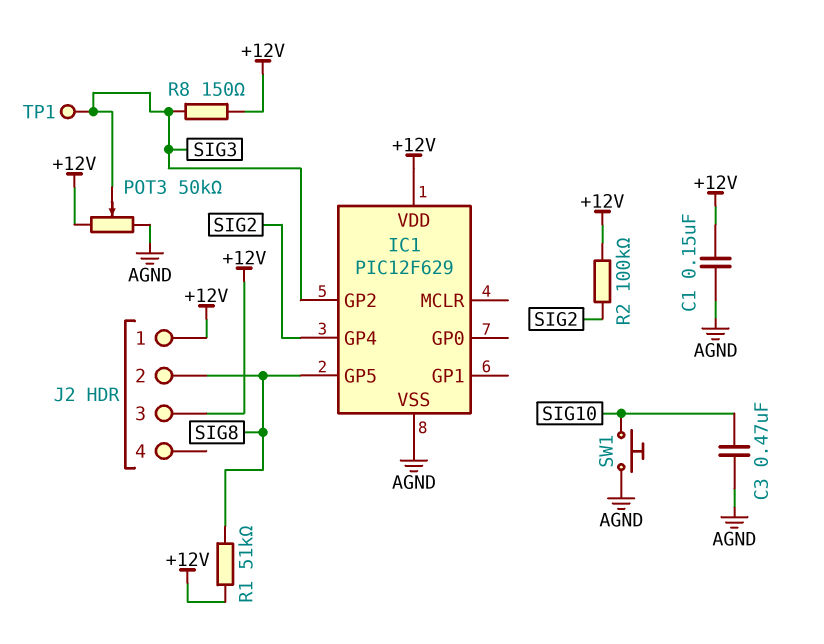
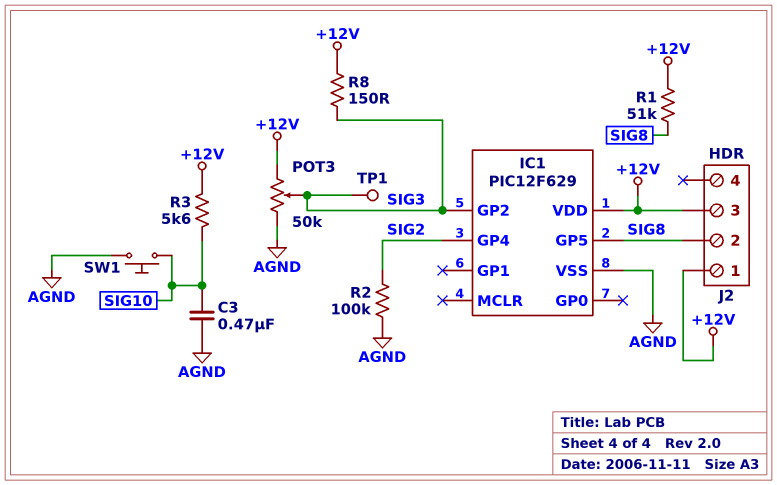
C1: 150nF (+12V, AGND) -> none
R2: 100k (+12V, SIG2) -> 100k (AGND, SIG2)
R3: none -> 5.6k (+12V, SIG10)

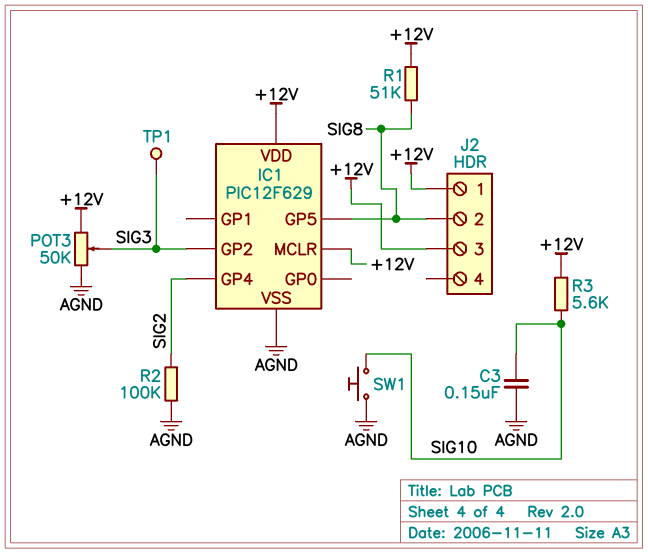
C3: 470nF (AGND, SIG10) -> 150nF (AGND, SIG10)
IC1 pin MCLR: none -> +12V
R8: 150 (+12V, SIG3) -> none

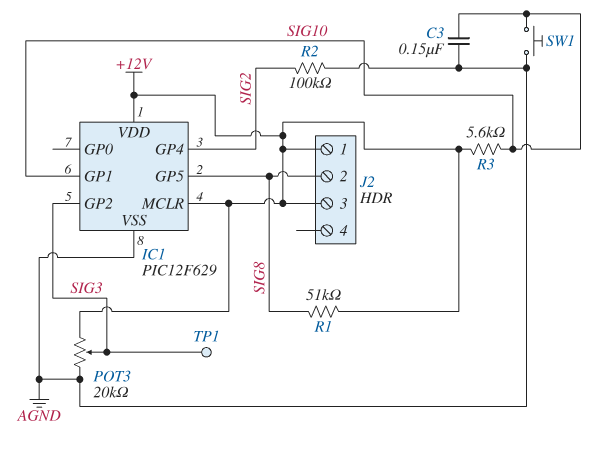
IC1 pin GP1: none -> SIG10
POT3: 50k (+12V, AGND, wiper SIG3) -> 20k (+12V, AGND, wiper SIG3)

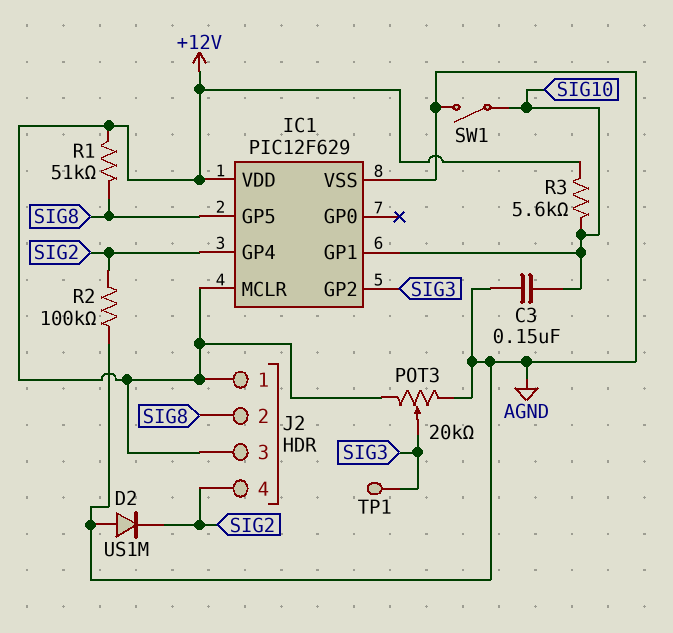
D2: none -> diode US1M (A AGND, K SIG2)
J2 pin 4: none -> SIG2
SW1: button (AGND, SIG10) -> switch (AGND, SIG10)

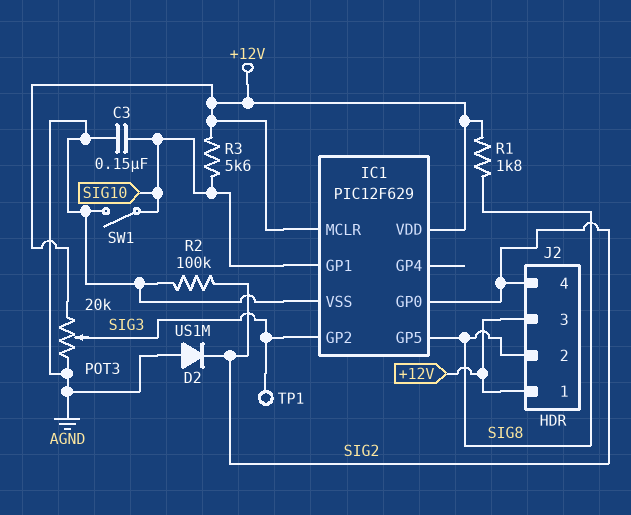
IC1 pin GP0: none -> SIG2
IC1 pin GP4: SIG2 -> none
R1: 51k (+12V, SIG8) -> 1.8k (+12V, SIG8)

